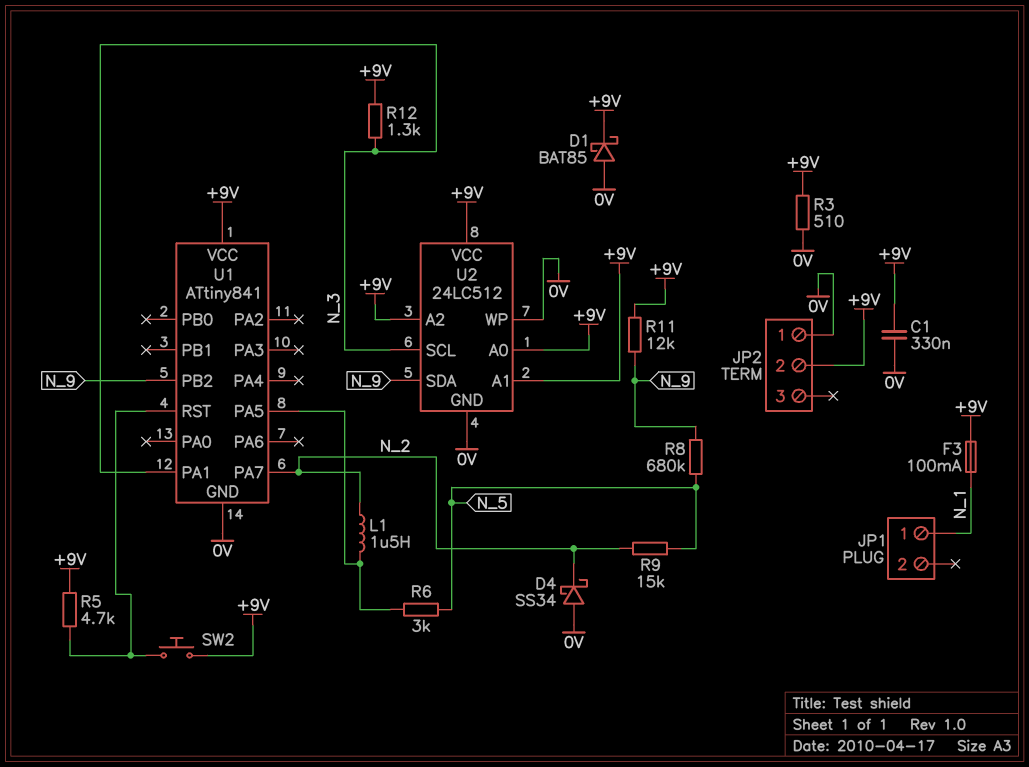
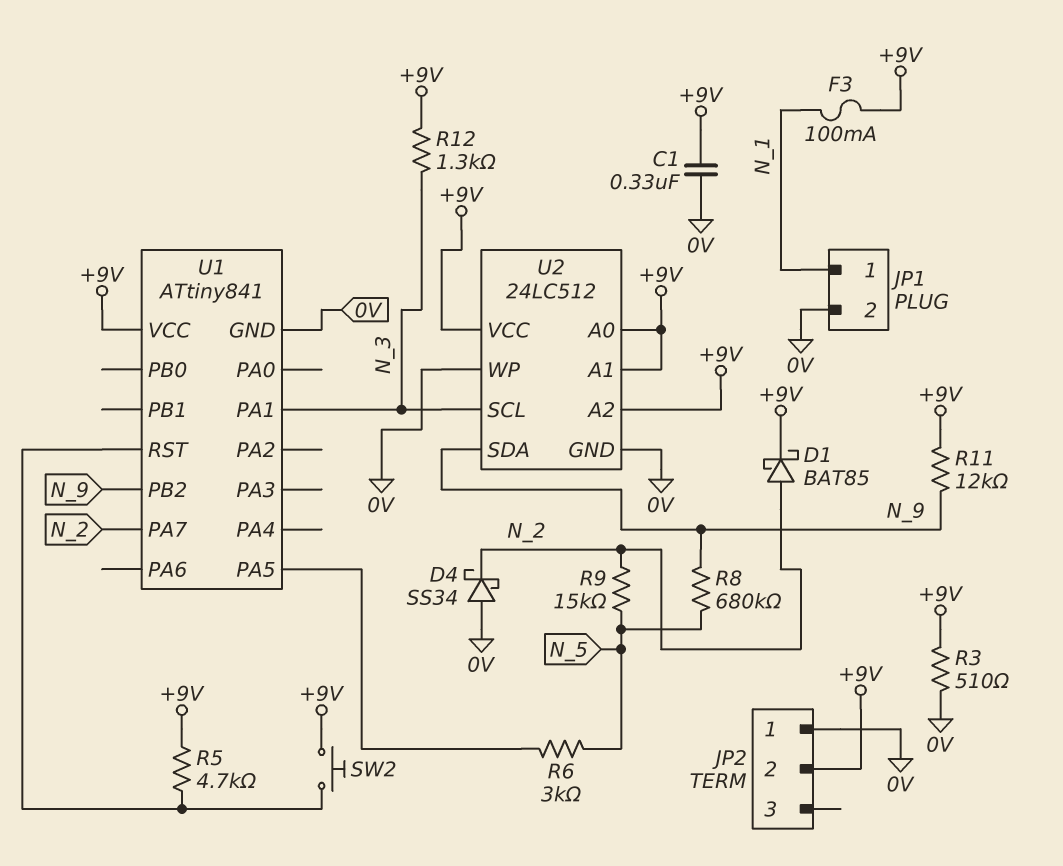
D1: schottky BAT85 (A 0V, K +9V) -> schottky BAT85 (A N_2, K +9V)
JP1 pin 2: none -> 0V
L1: 1.5uH (N_2, U1/PA5) -> none

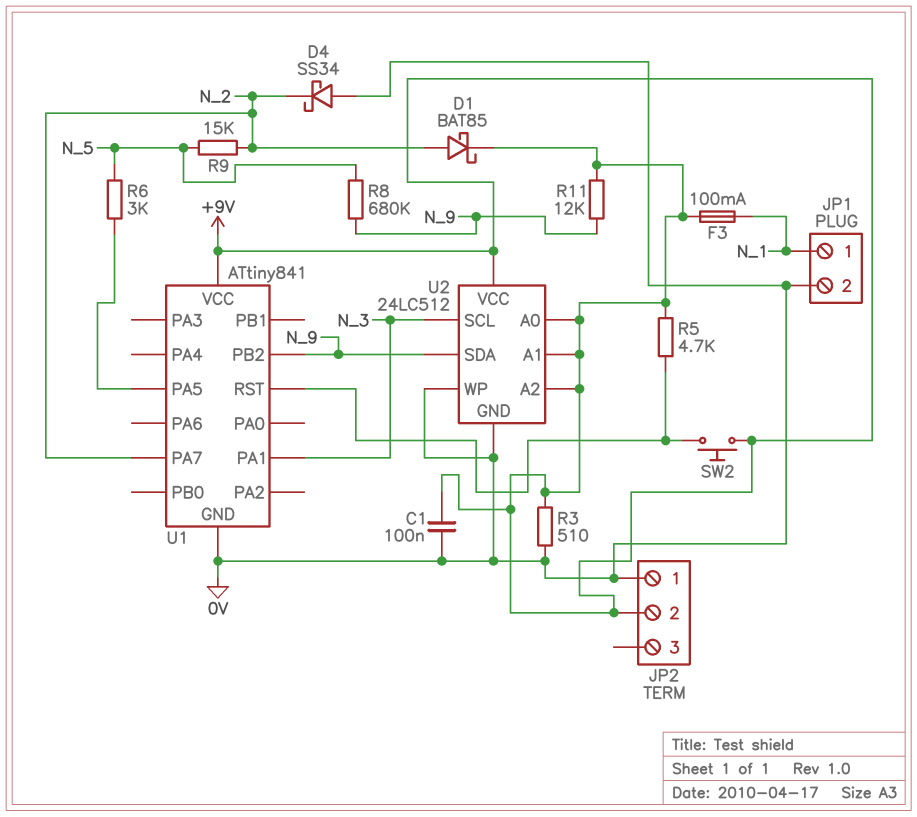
C1: 330nF (+9V, 0V) -> 100nF (+9V, 0V)
R12: 1.3k (+9V, N_3) -> none

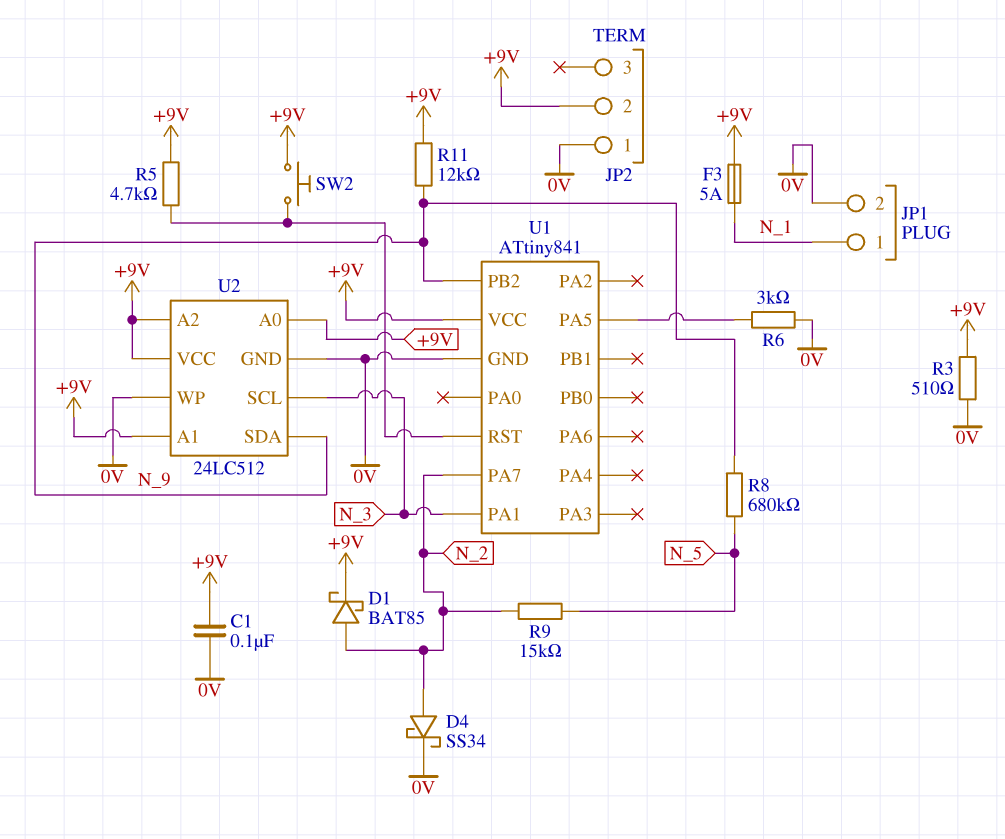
D4: schottky SS34 (A 0V, K N_2) -> schottky SS34 (A N_2, K 0V)
F3: 100mA (+9V, N_1) -> 5A (+9V, N_1)
R6: 3k (N_5, U1/PA5) -> 3k (0V, U1/PA5)

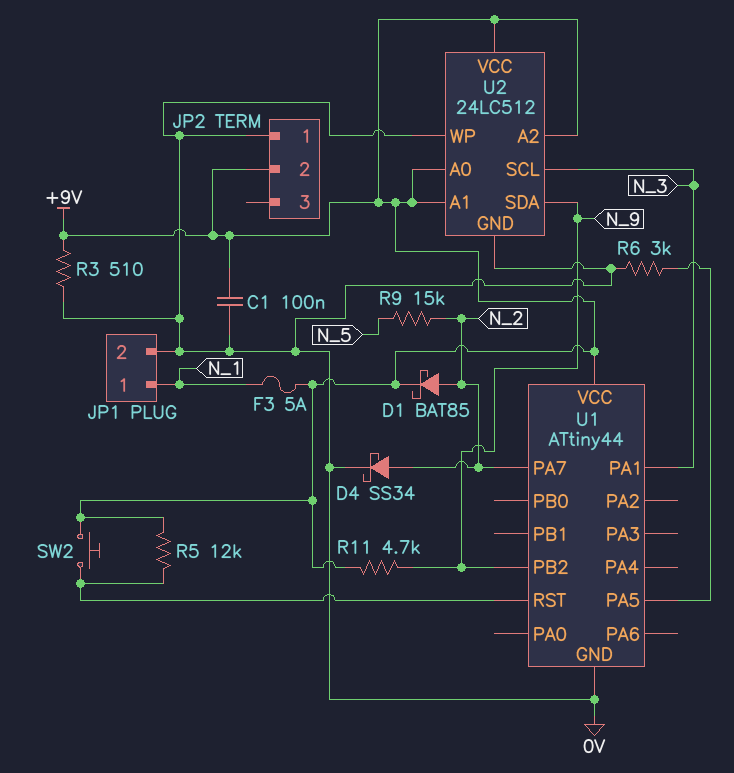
R5: 4.7k (+9V, U1/RST) -> 12k (+9V, U1/RST)
R8: 680k (N_5, N_9) -> none
R11: 12k (+9V, N_9) -> 4.7k (+9V, N_9)
U1: ATtiny841 -> ATtiny44

